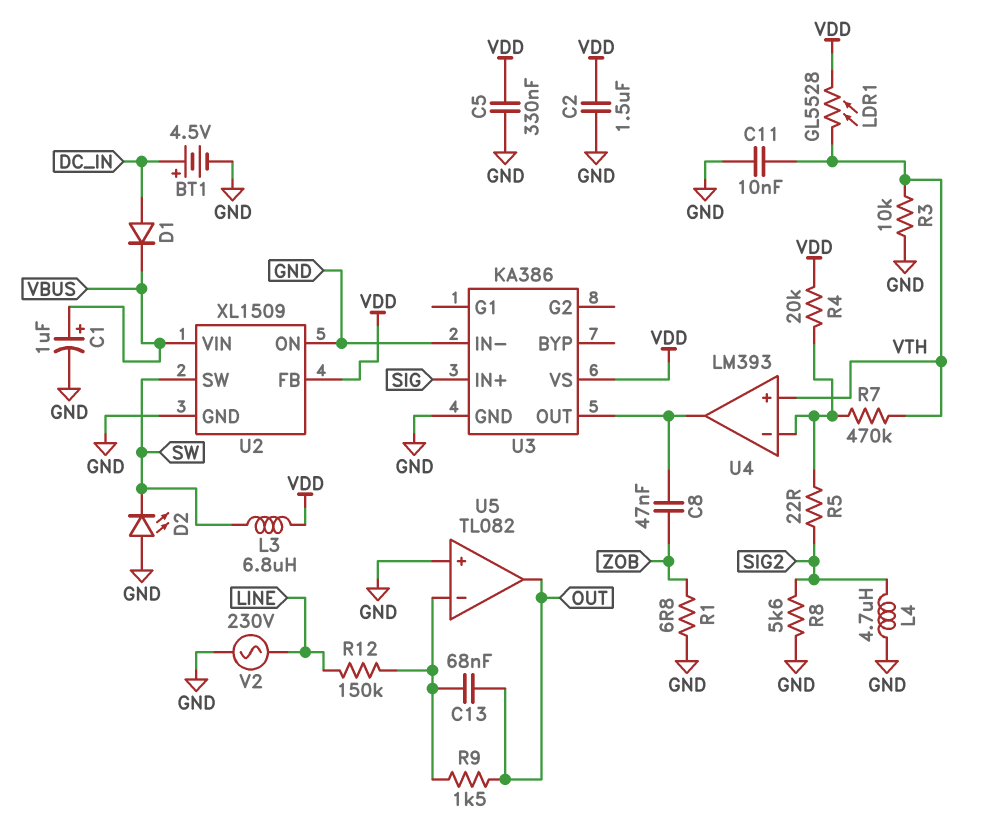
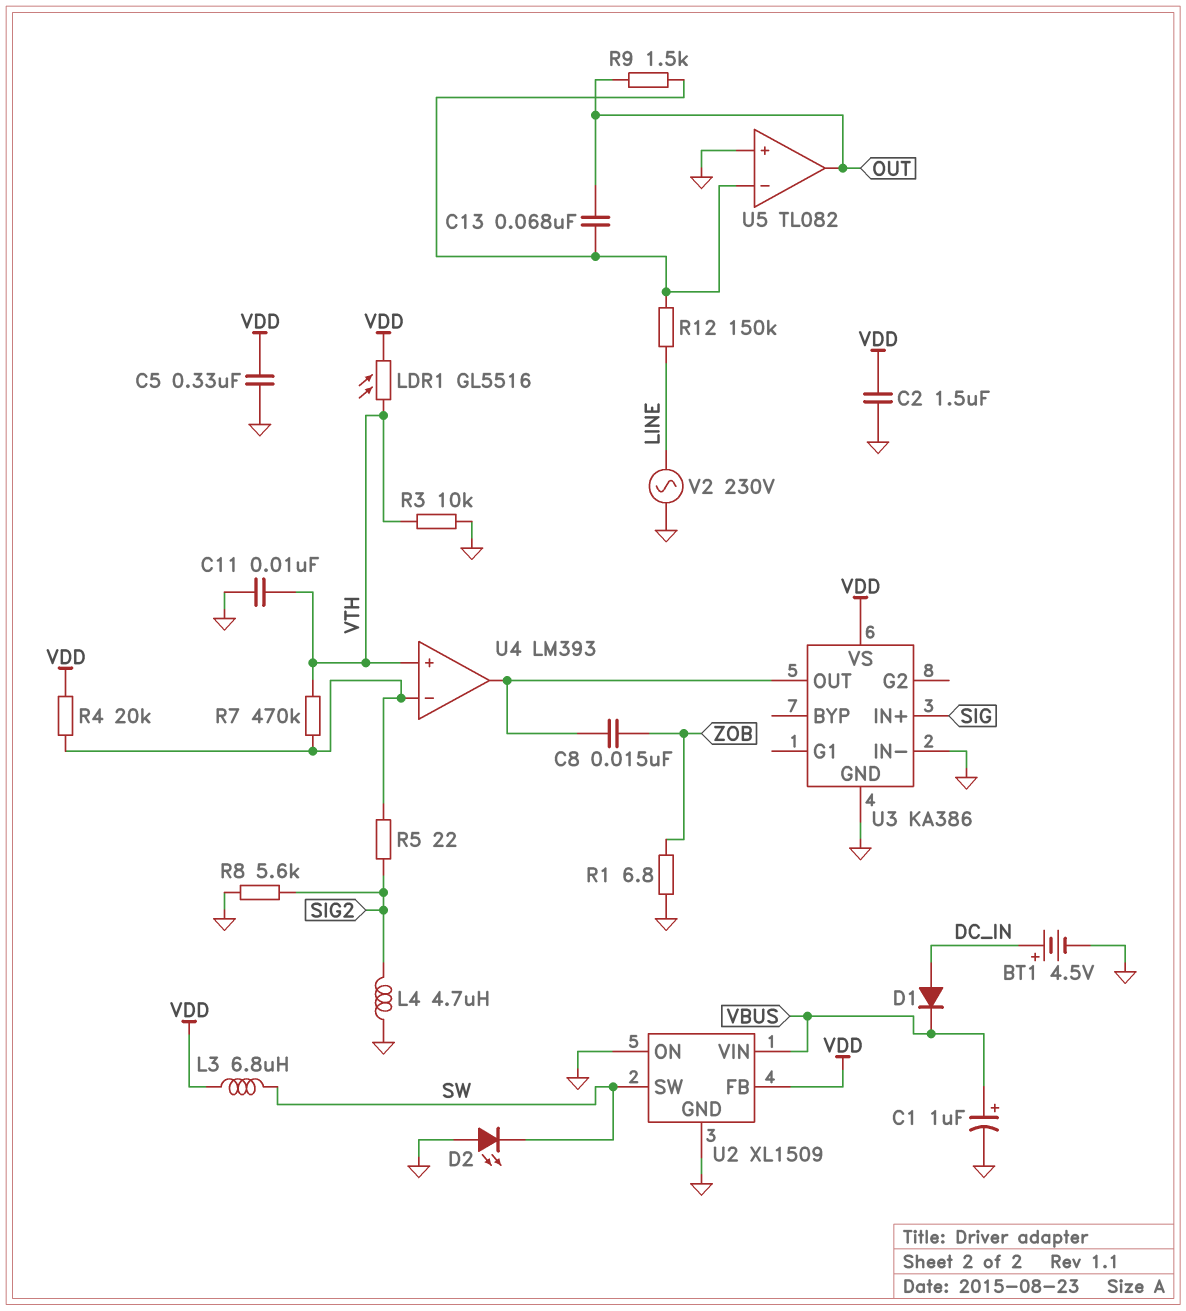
C8: 47nF (U3/OUT, ZOB) -> 15nF (U3/OUT, ZOB)
LDR1: GL5528 (VDD, VTH) -> GL5516 (VDD, VTH)

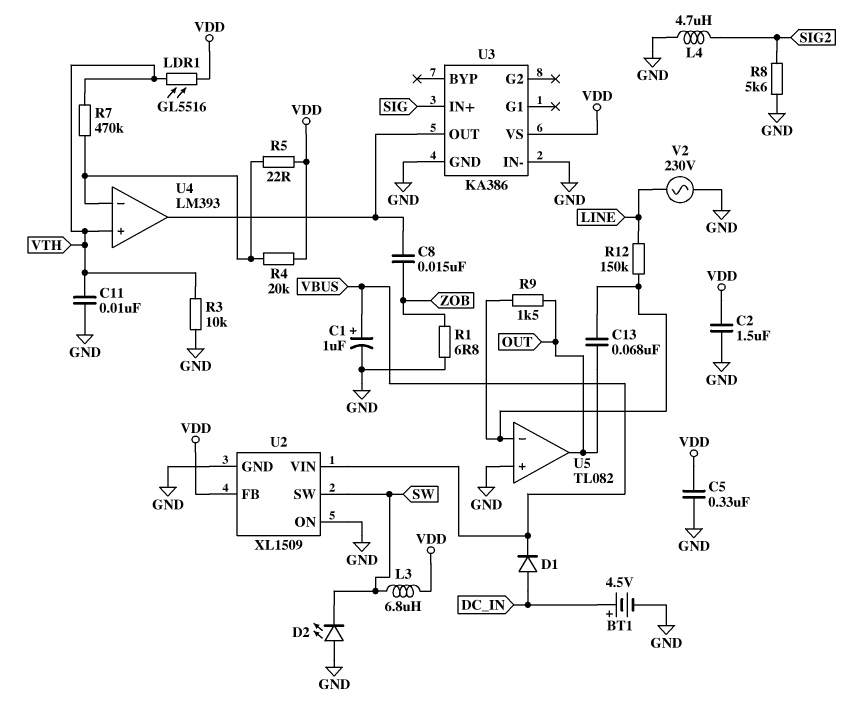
R5: 22 (SIG2, U4/in-) -> 22 (U4/in-, VDD)

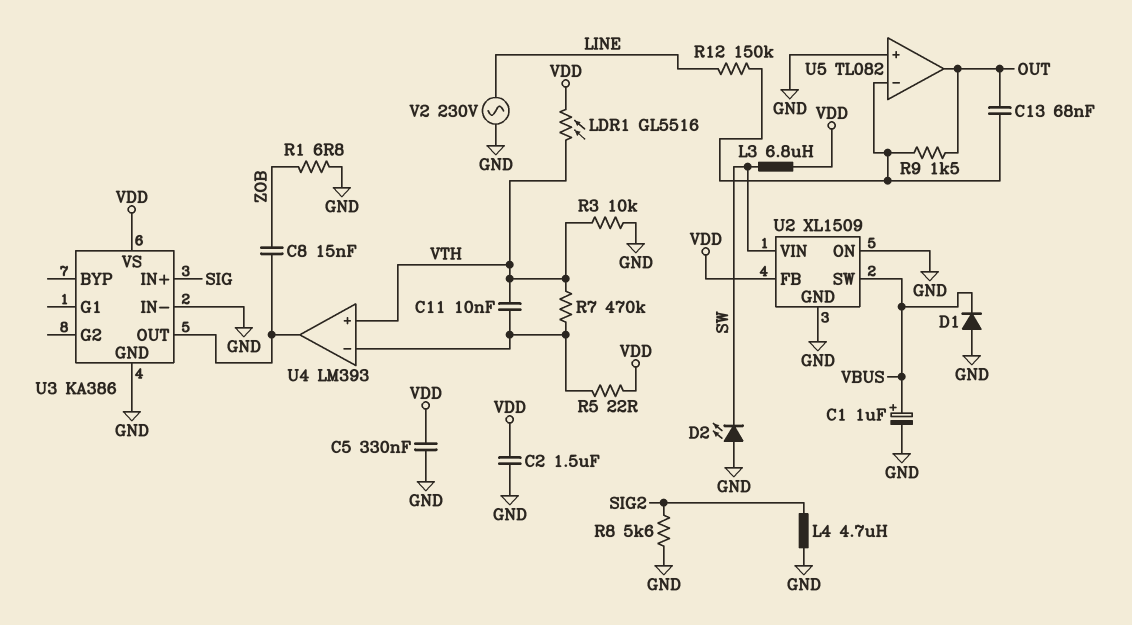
BT1: 4.5V (plus DC_IN, minus GND) -> none
C11: 10nF (GND, VTH) -> 10nF (U4/in-, VTH)
D1: diode (A DC_IN, K VBUS) -> diode (A GND, K VBUS)
R4: 20k (U4/in-, VDD) -> none
U2 pin SW: SW -> VBUS
U2 pin VIN: VBUS -> SW

